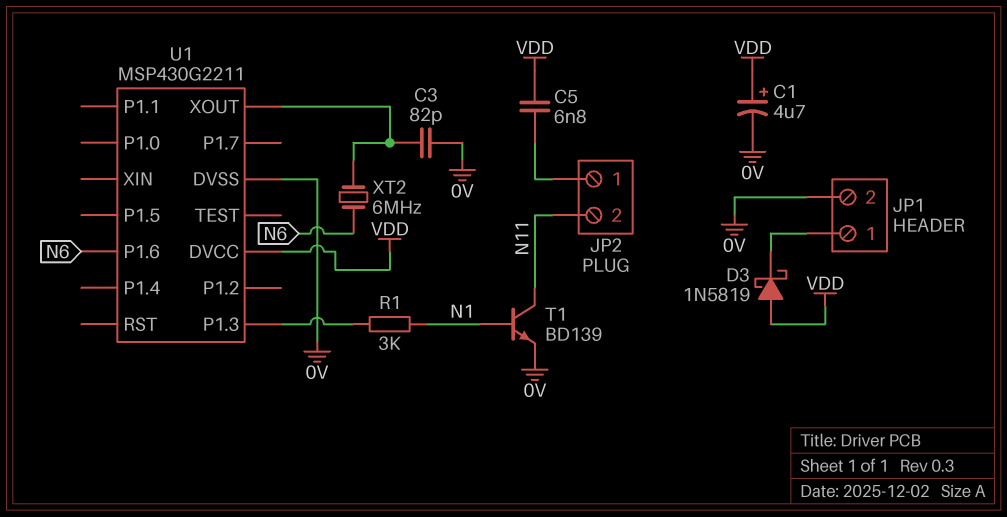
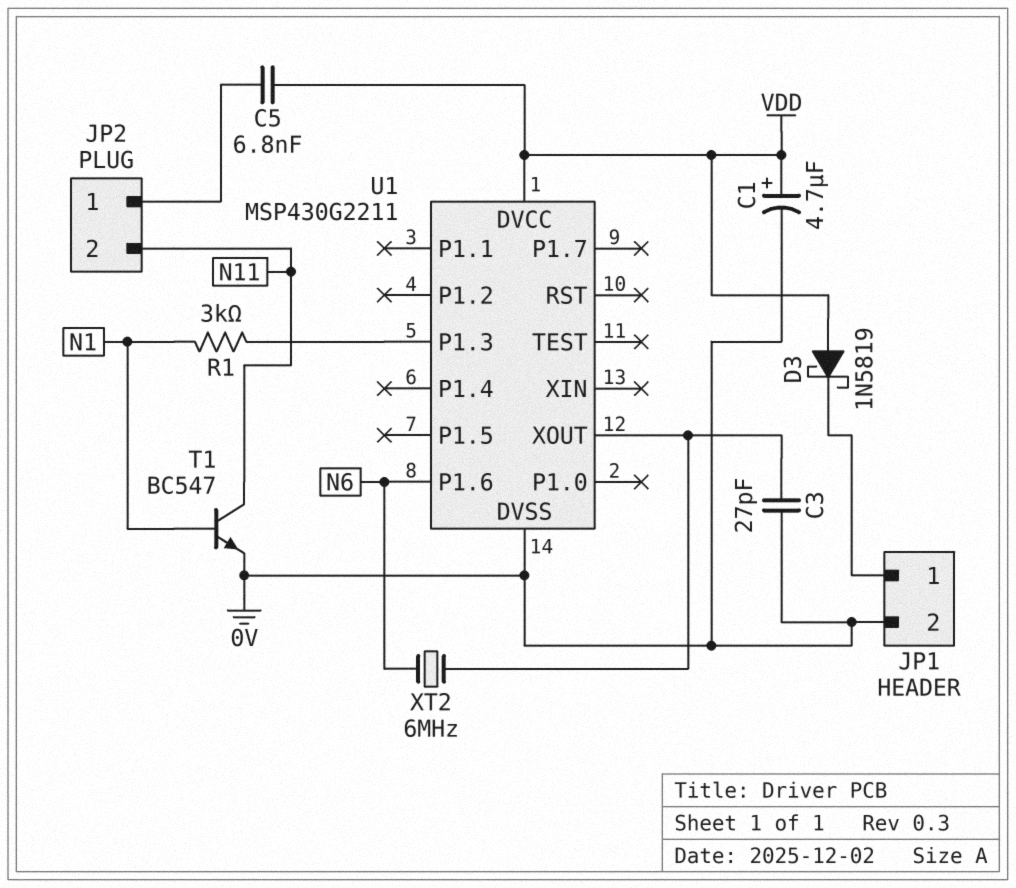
C3: 82pF (0V, U1/XOUT) -> 27pF (0V, U1/XOUT)
T1: NPN BD139 (B N1, C N11, E 0V) -> NPN BC547 (B N1, C N11, E 0V)

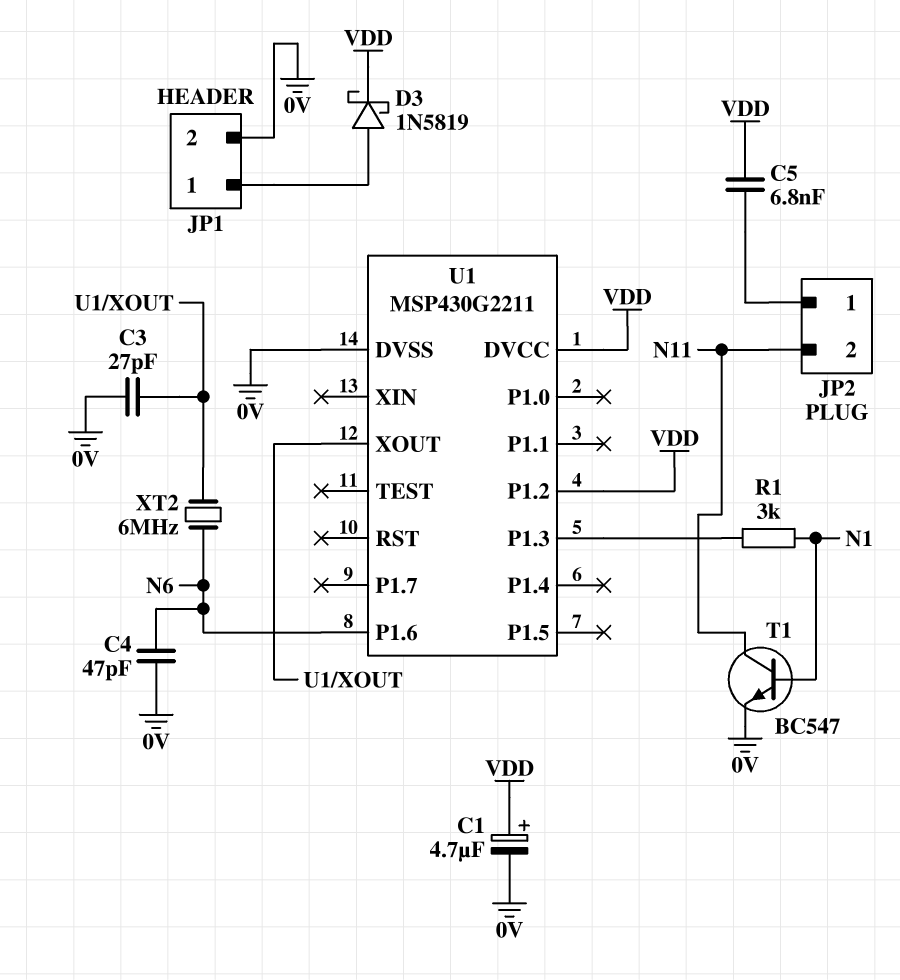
C4: none -> 47pF (0V, N6)
D3: schottky 1N5819 (A VDD, K JP1/1) -> schottky 1N5819 (A JP1/1, K VDD)
U1 pin P1.2: none -> VDD

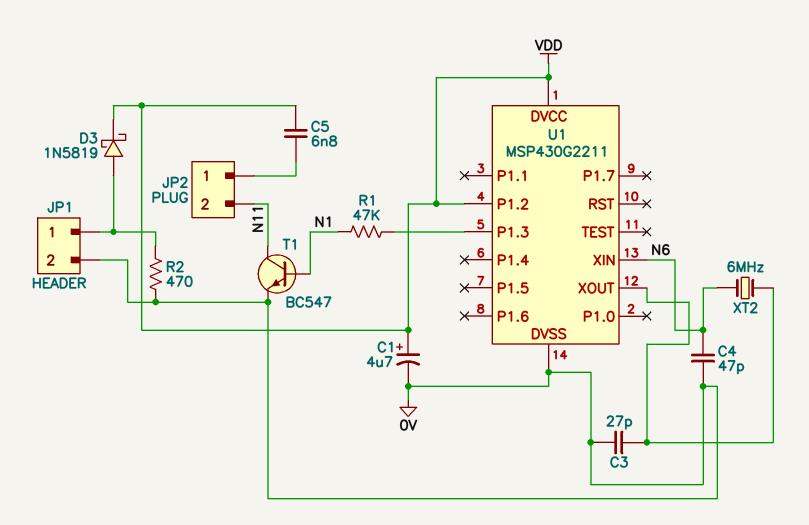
R1: 3k (N1, U1/P1.3) -> 47k (N1, U1/P1.3)
R2: none -> 470 (0V, JP1/1)
U1 pin P1.6: N6 -> none
U1 pin XIN: none -> N6

